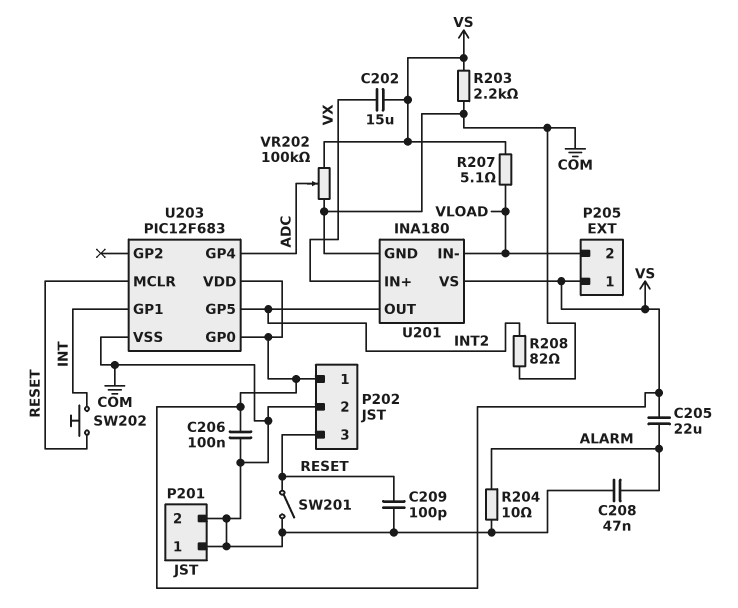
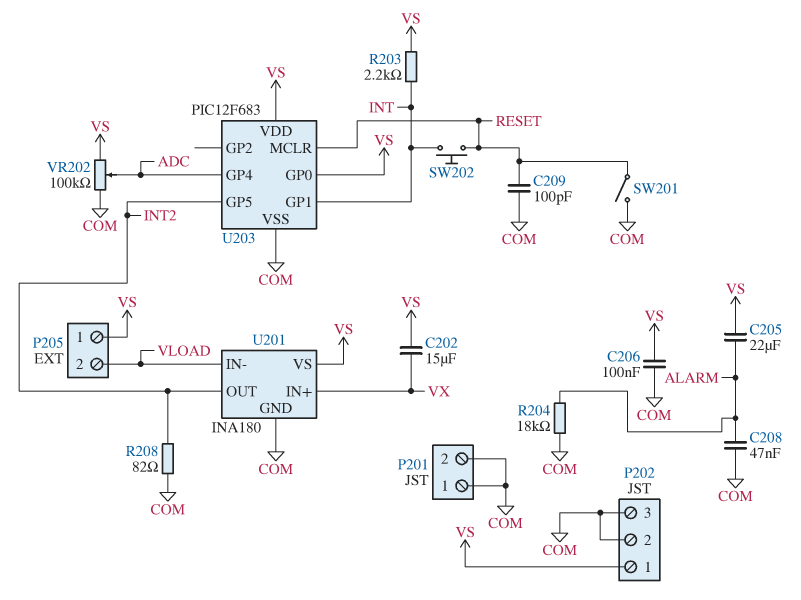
P202 pin 3: RESET -> COM
R203: 2.2k (COM, VS) -> 2.2k (INT, VS)
R204: 10 (ALARM, COM) -> 18k (ALARM, COM)
R207: 5.1 (VLOAD, VS) -> none

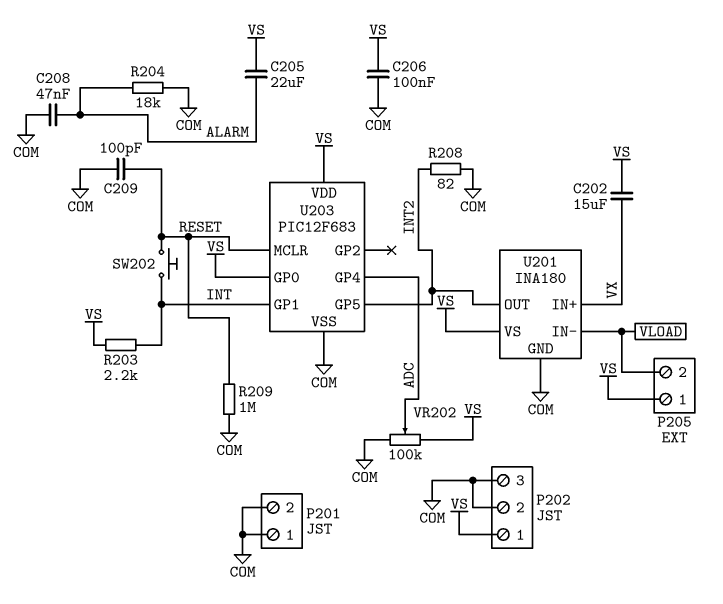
R209: none -> 1M (COM, RESET)
SW201: switch (COM, RESET) -> none

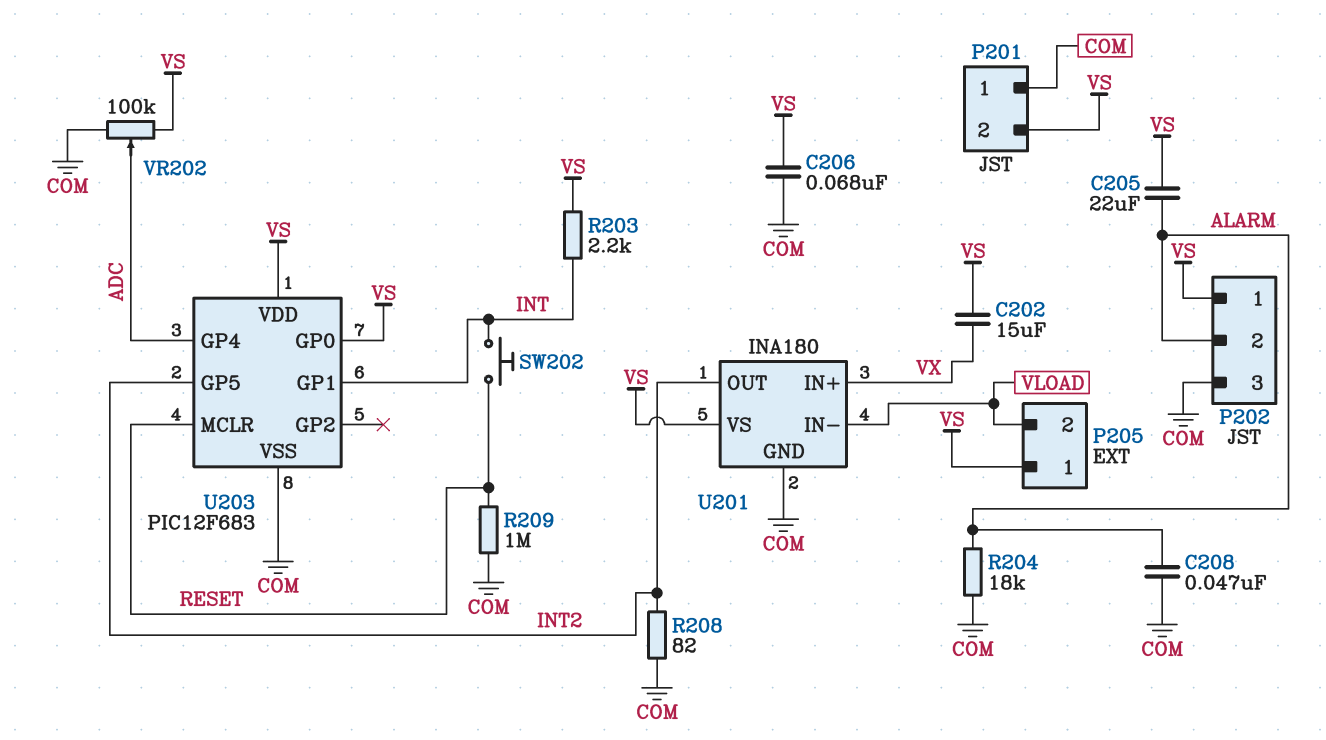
C206: 100nF (COM, VS) -> 68nF (COM, VS)
C209: 100pF (COM, RESET) -> none
P201 pin 2: COM -> VS
P202 pin 2: COM -> ALARM

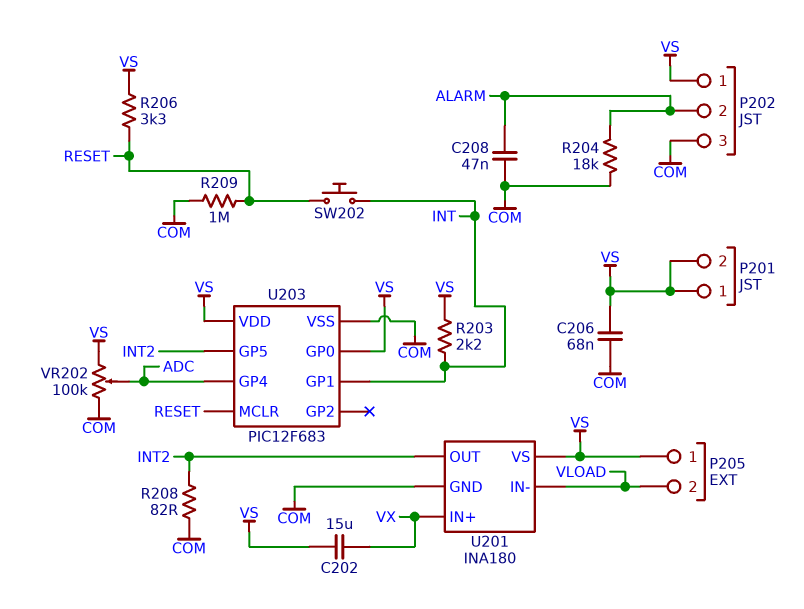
C205: 22uF (ALARM, VS) -> none
P201 pin 1: COM -> VS
R206: none -> 3.3k (RESET, VS)

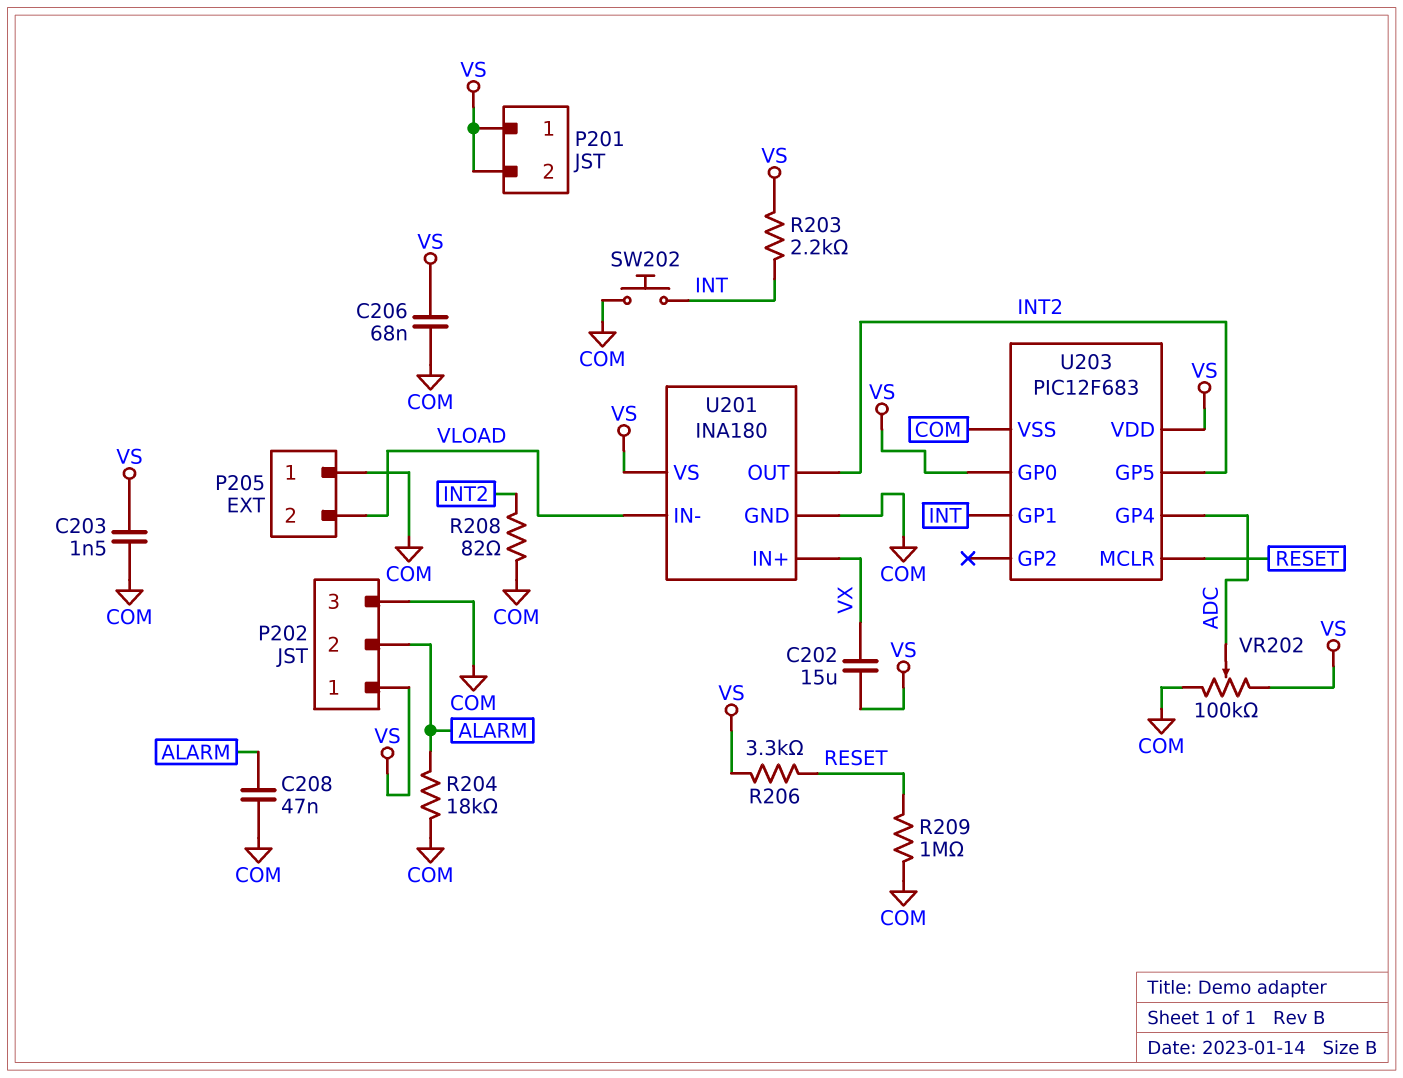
C203: none -> 1.5nF (COM, VS)
P205 pin 1: VS -> COM
SW202: button (INT, RESET) -> button (COM, INT)

